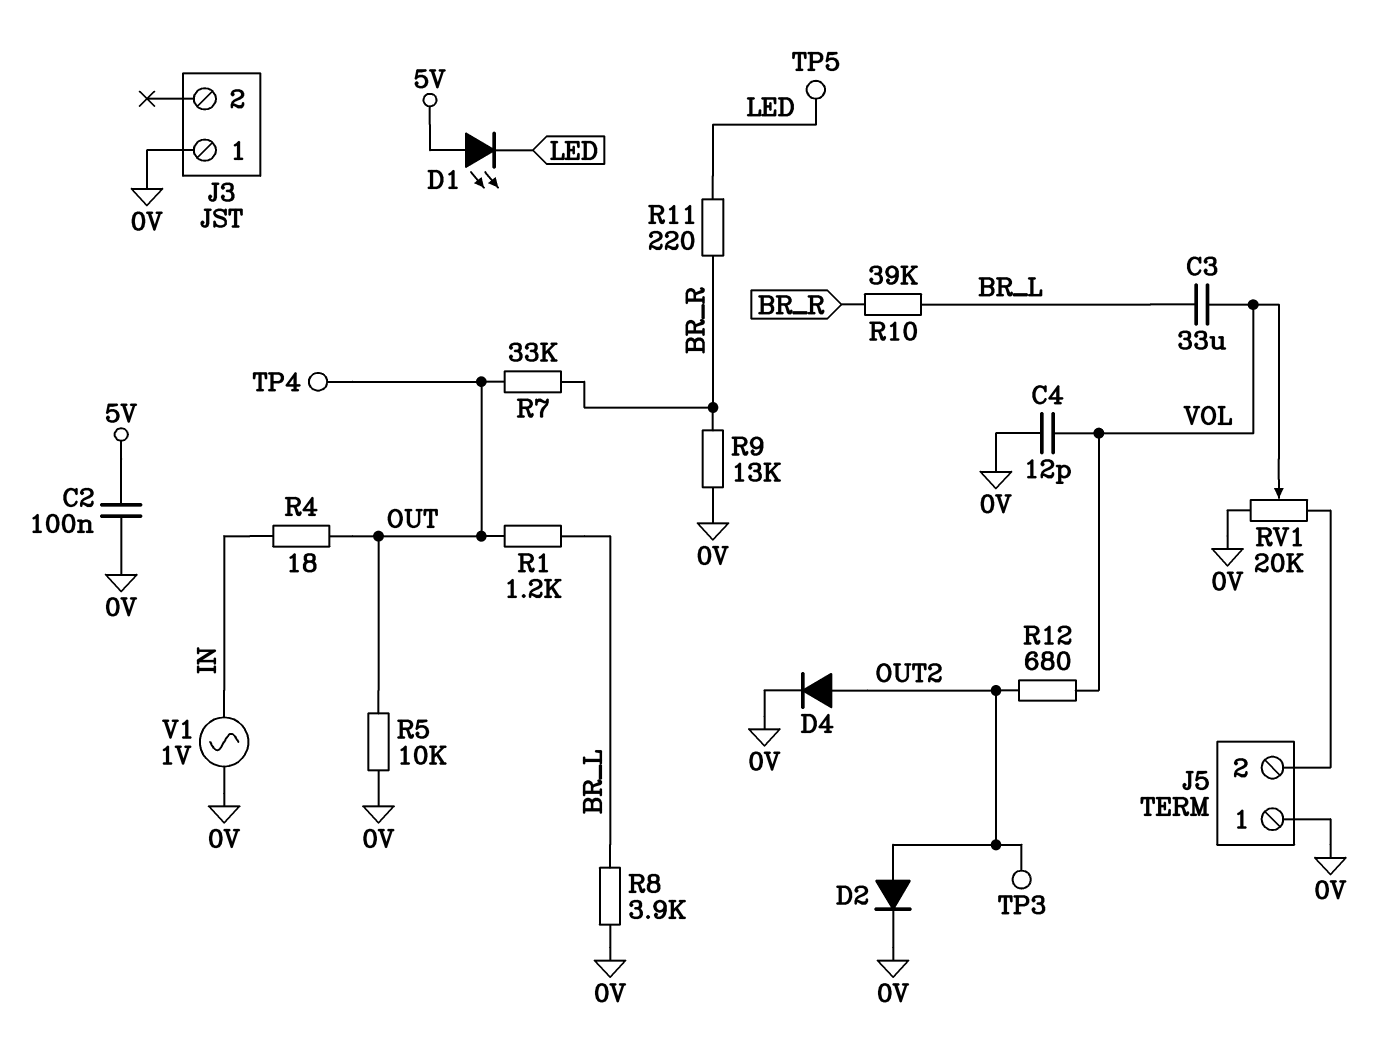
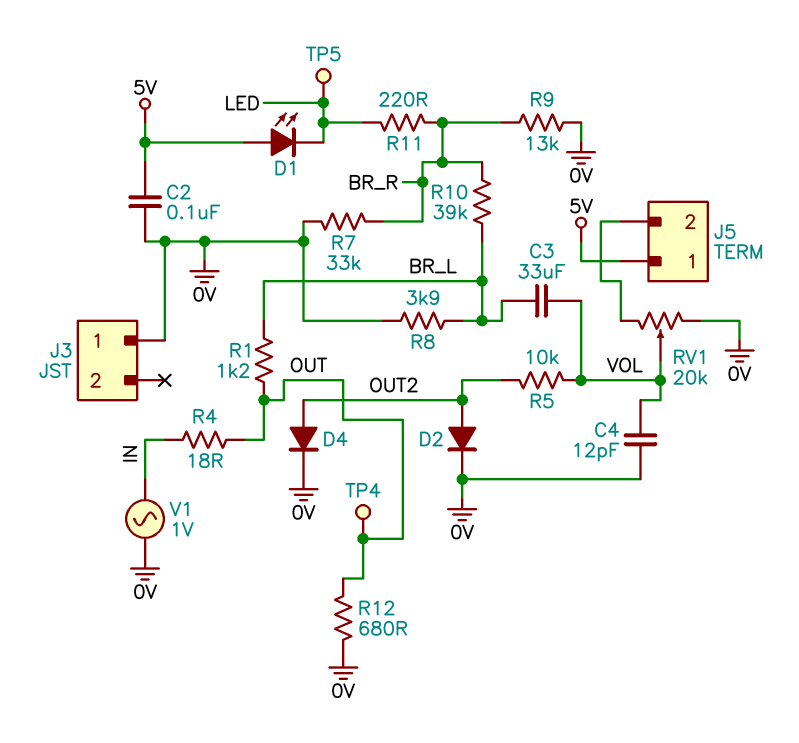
J5 pin 1: 0V -> 5V
R5: 10k (0V, OUT) -> 10k (OUT2, VOL)
R7: 33k (BR_R, OUT) -> 33k (0V, BR_R)
R12: 680 (OUT2, VOL) -> 680 (0V, OUT)
TP3: test point (OUT2) -> none

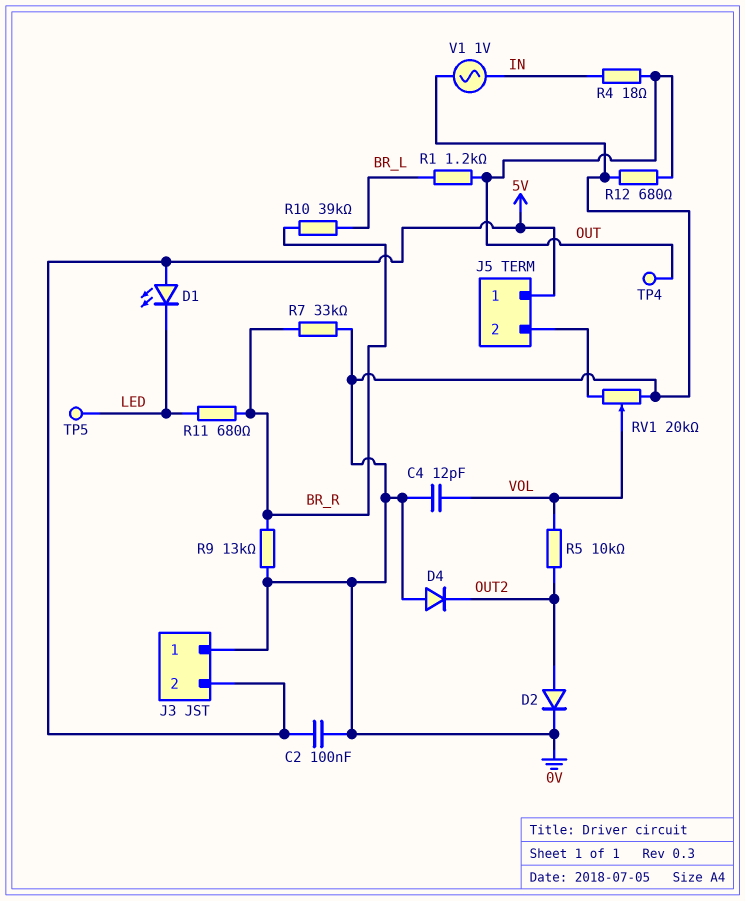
C3: 33uF (BR_L, VOL) -> none
D4: diode (A OUT2, K 0V) -> diode (A 0V, K OUT2)
J3 pin 2: none -> 5V
R8: 3.9k (0V, BR_L) -> none
R11: 220 (BR_R, LED) -> 680 (BR_R, LED)

